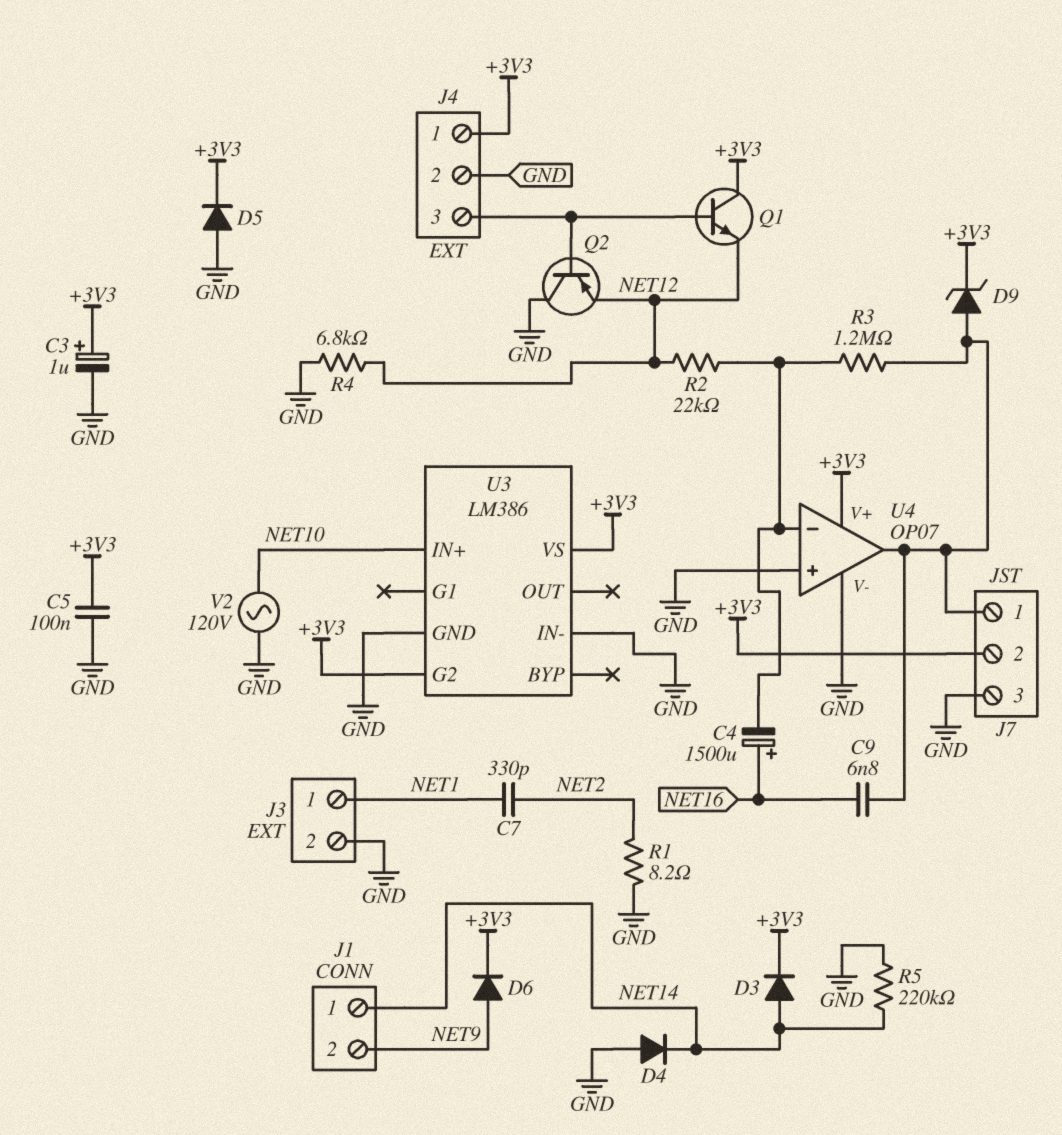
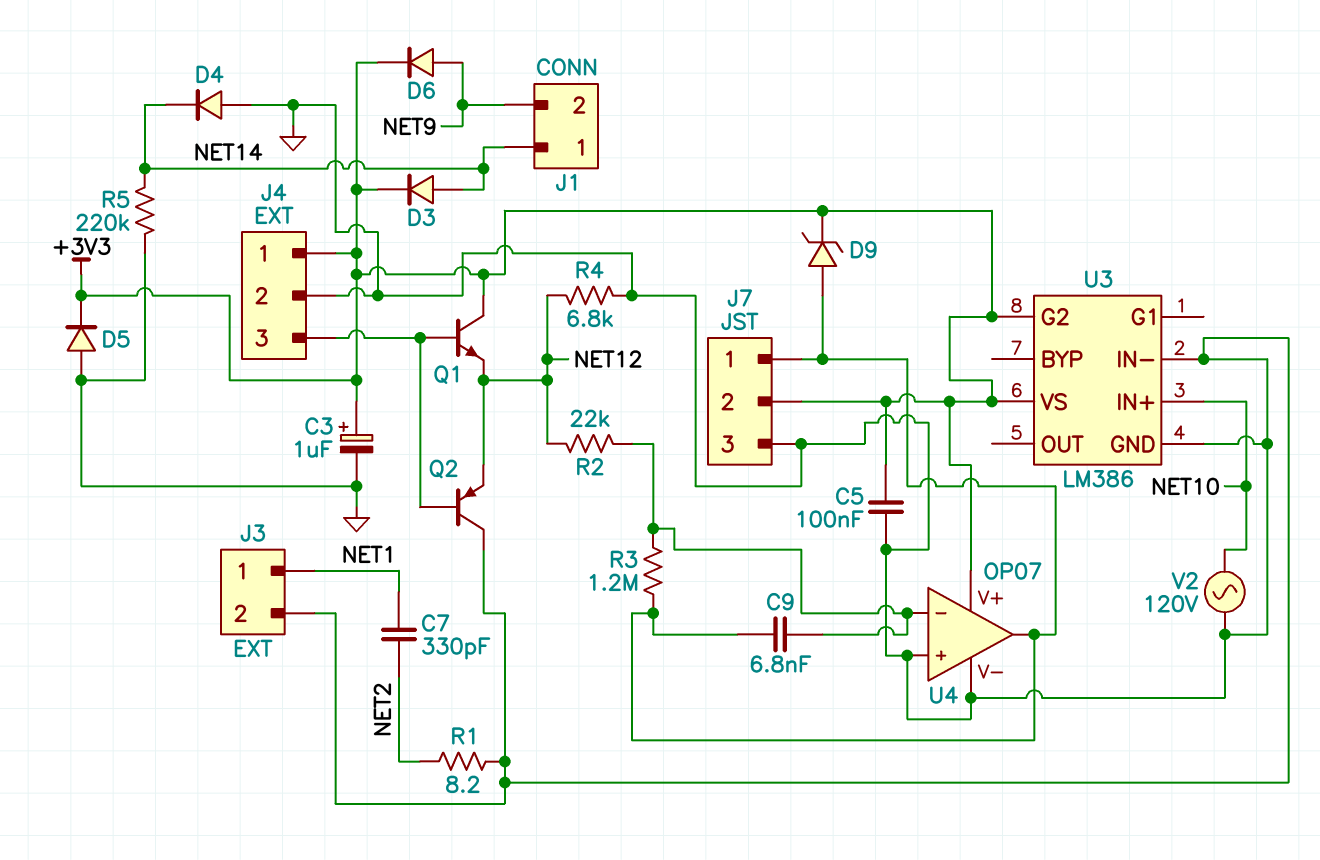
C4: 1500uF (plus NET16, minus U4/in-) -> none
C9: 6.8nF (J7/1, NET16) -> 6.8nF (J7/1, U4/in-)

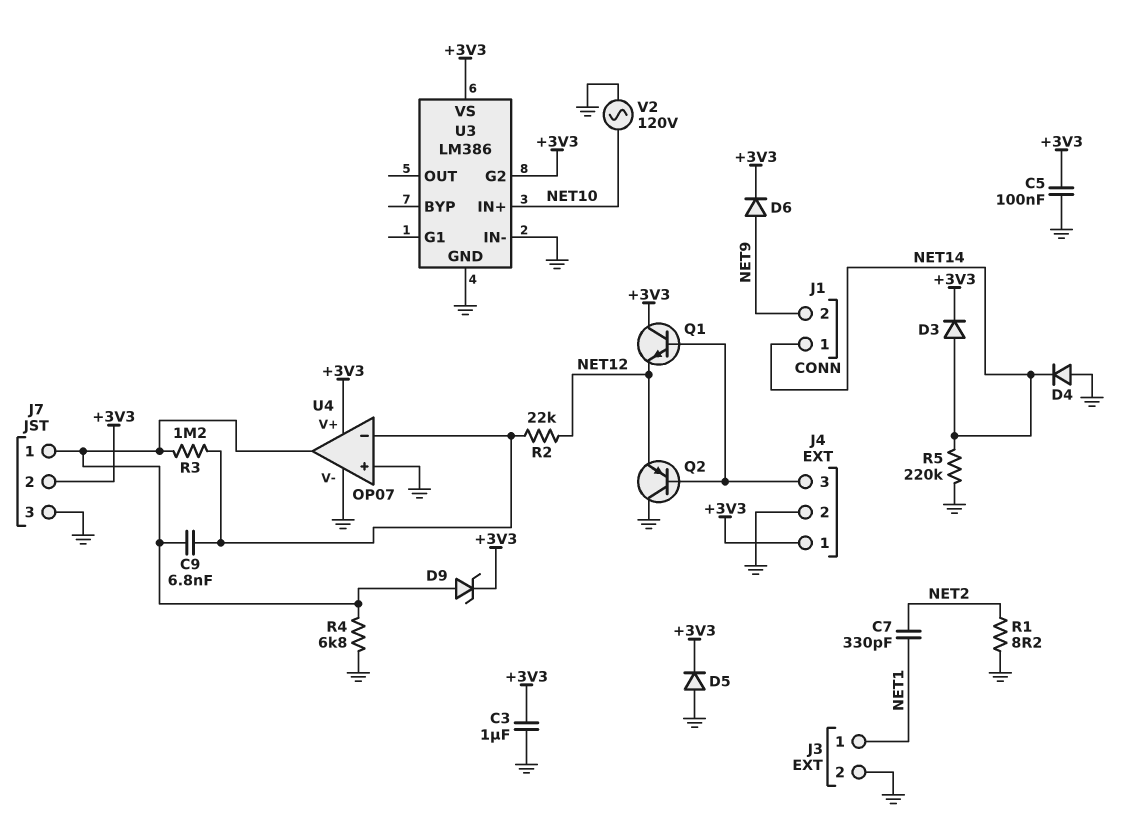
C3: 1uF (plus +3V3, minus GND) -> 1uF (+3V3, GND)
R4: 6.8k (GND, NET12) -> 6.8k (GND, J7/1)

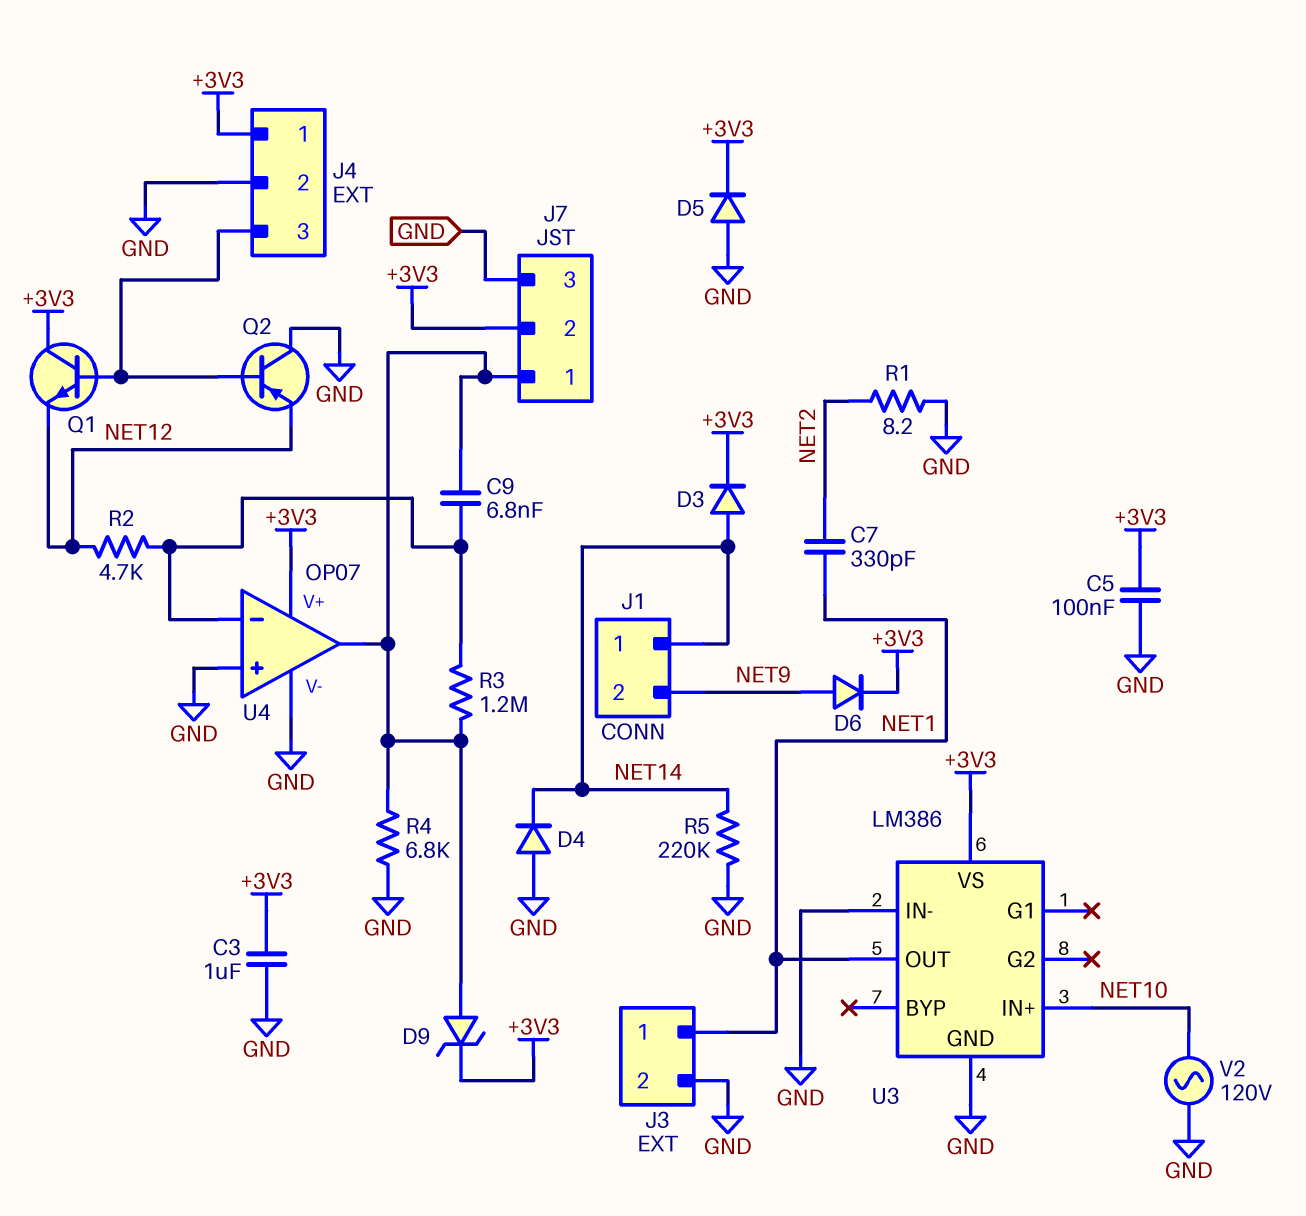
R2: 22k (NET12, U4/in-) -> 4.7k (NET12, U4/in-)
U3 pin G2: +3V3 -> none
U3 pin OUT: none -> NET1

